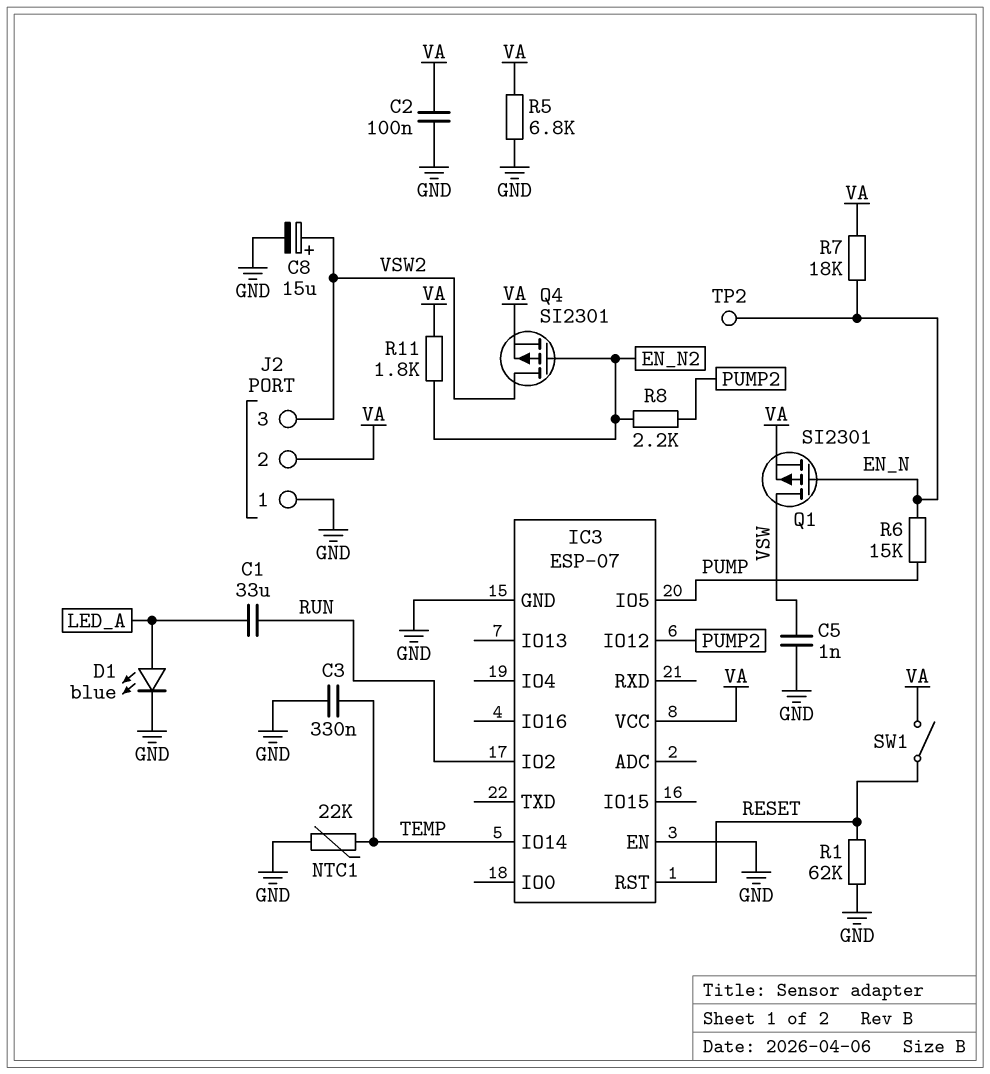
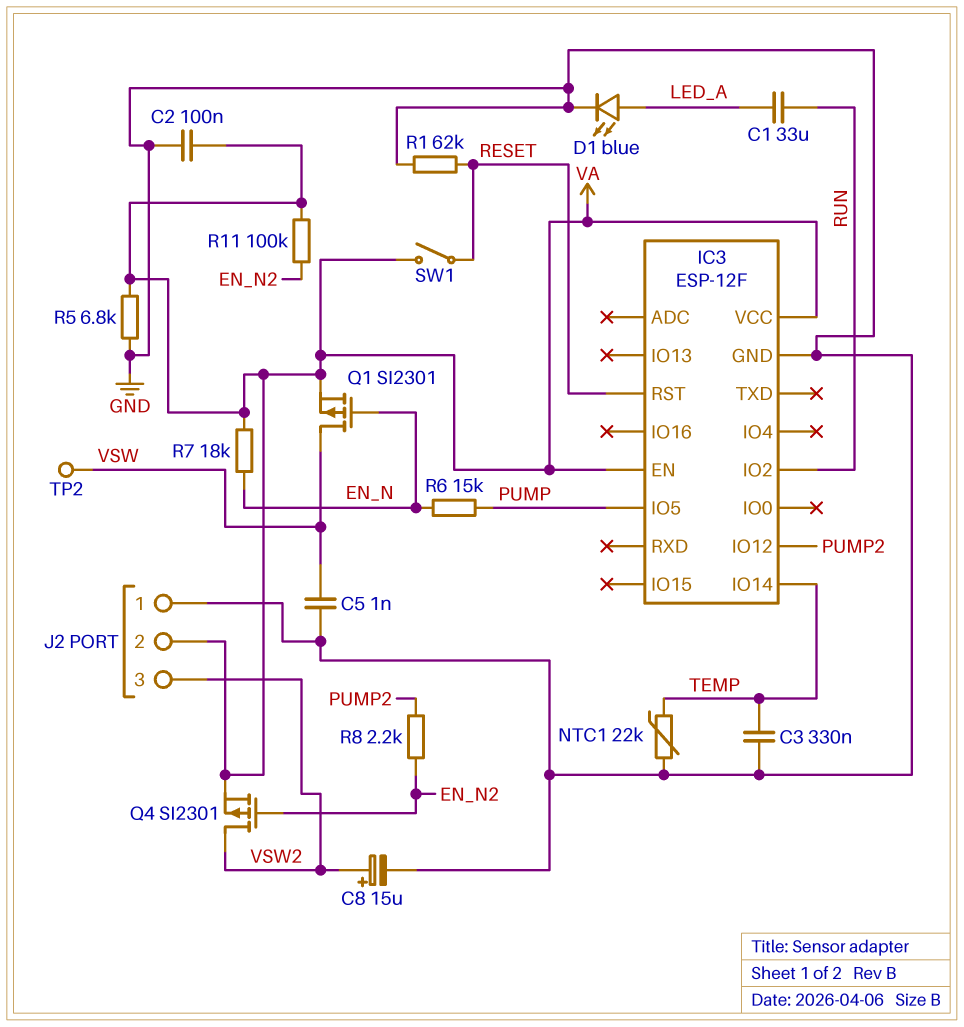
IC3: ESP-07 -> ESP-12F
IC3 pin EN: GND -> VA
R11: 1.8k (EN_N2, VA) -> 100k (EN_N2, VA)
TP2: test point (EN_N) -> test point (VSW)

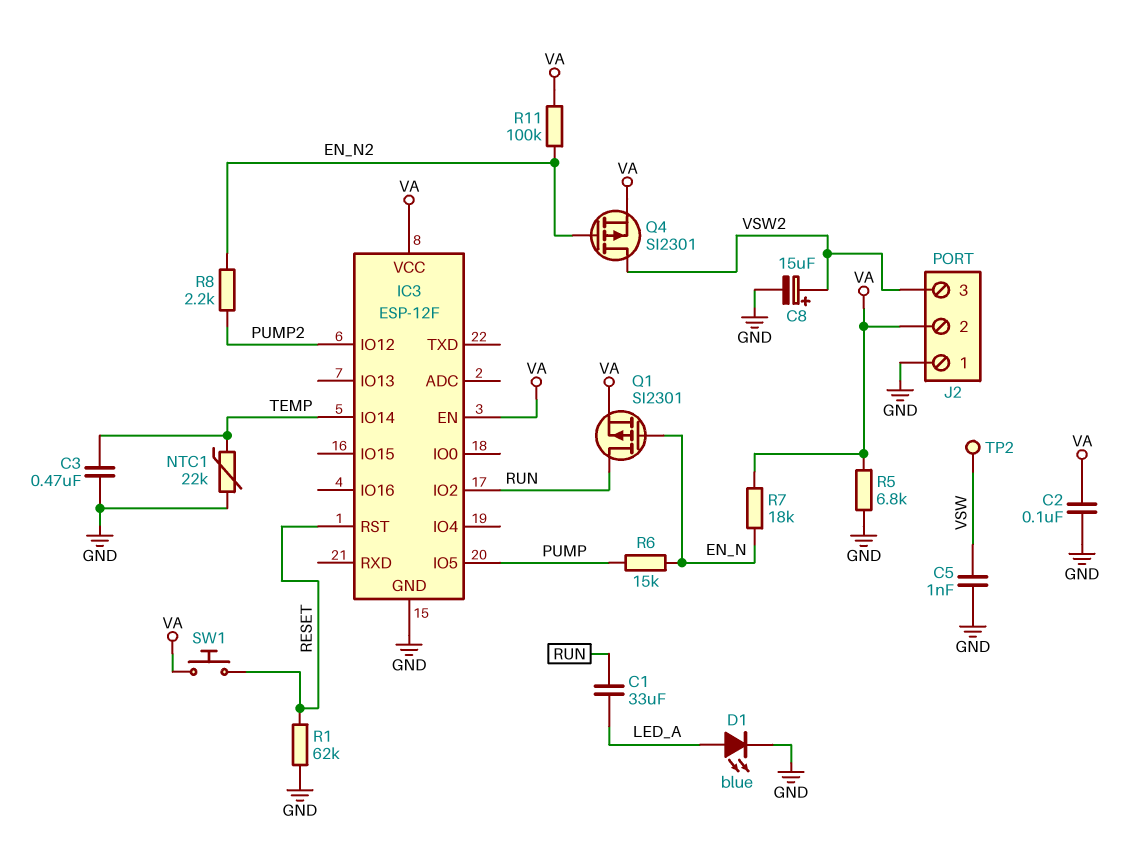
C3: 330nF (GND, TEMP) -> 470nF (GND, TEMP)
Q1: PMOS SI2301 (G EN_N, D VSW, S VA) -> PMOS SI2301 (G EN_N, D RUN, S VA)
SW1: switch (RESET, VA) -> button (RESET, VA)

